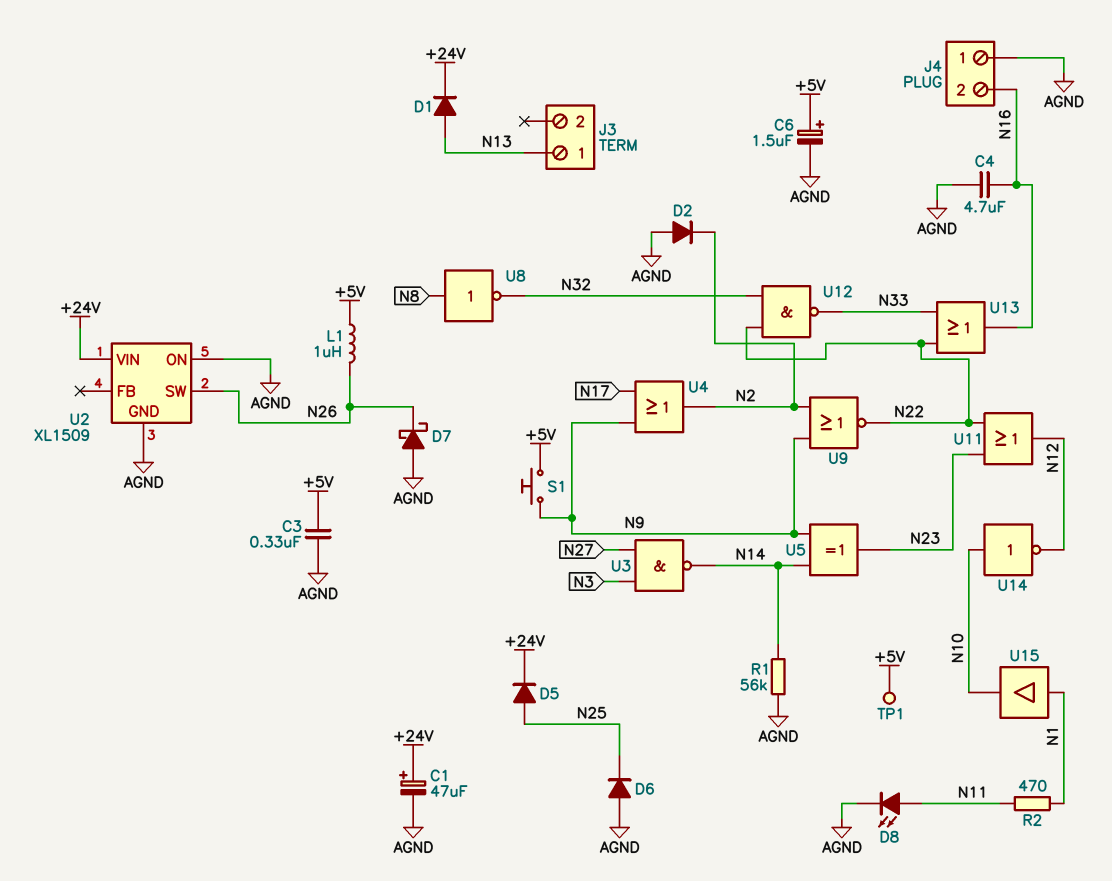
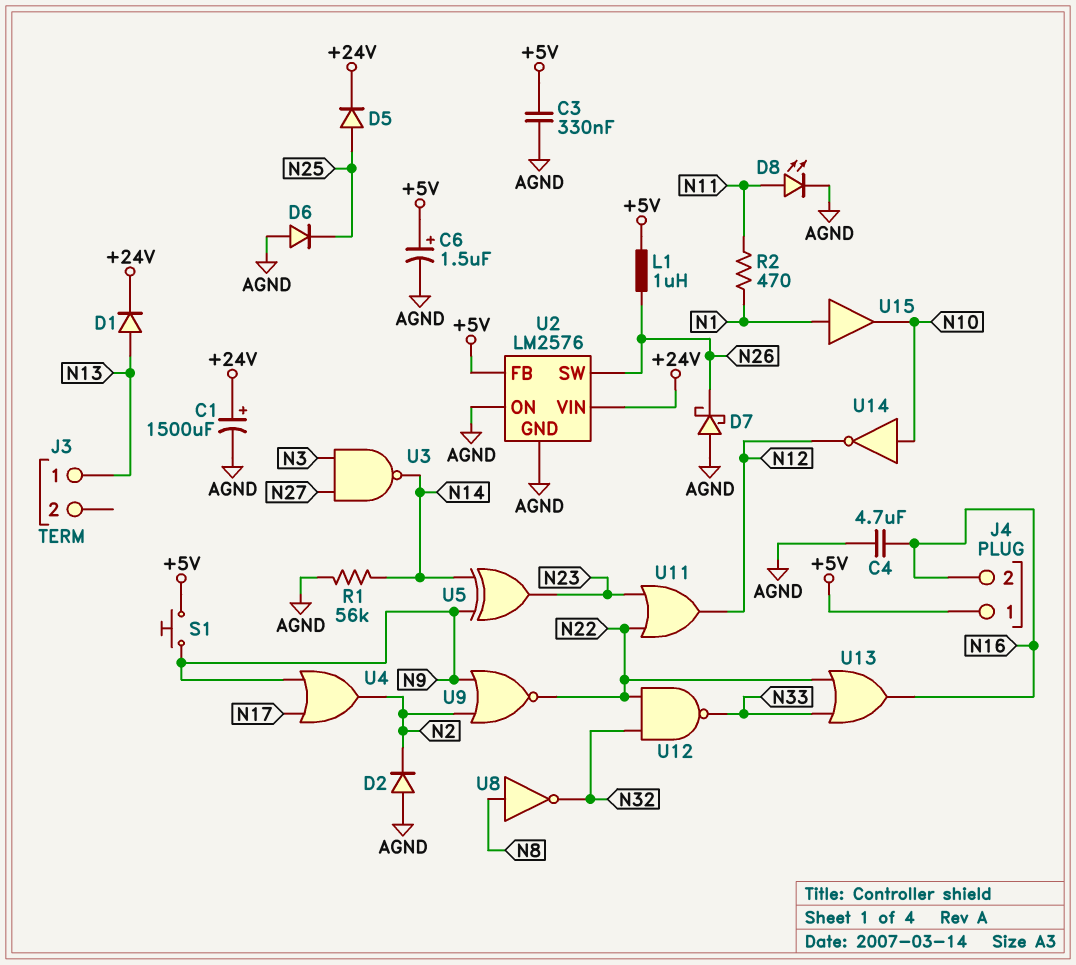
C1: 47uF (plus +24V, minus AGND) -> 1500uF (plus +24V, minus AGND)
J4 pin 1: AGND -> +5V
TP1: test point (+5V) -> none
U2: XL1509 -> LM2576
U2 pin FB: none -> +5V

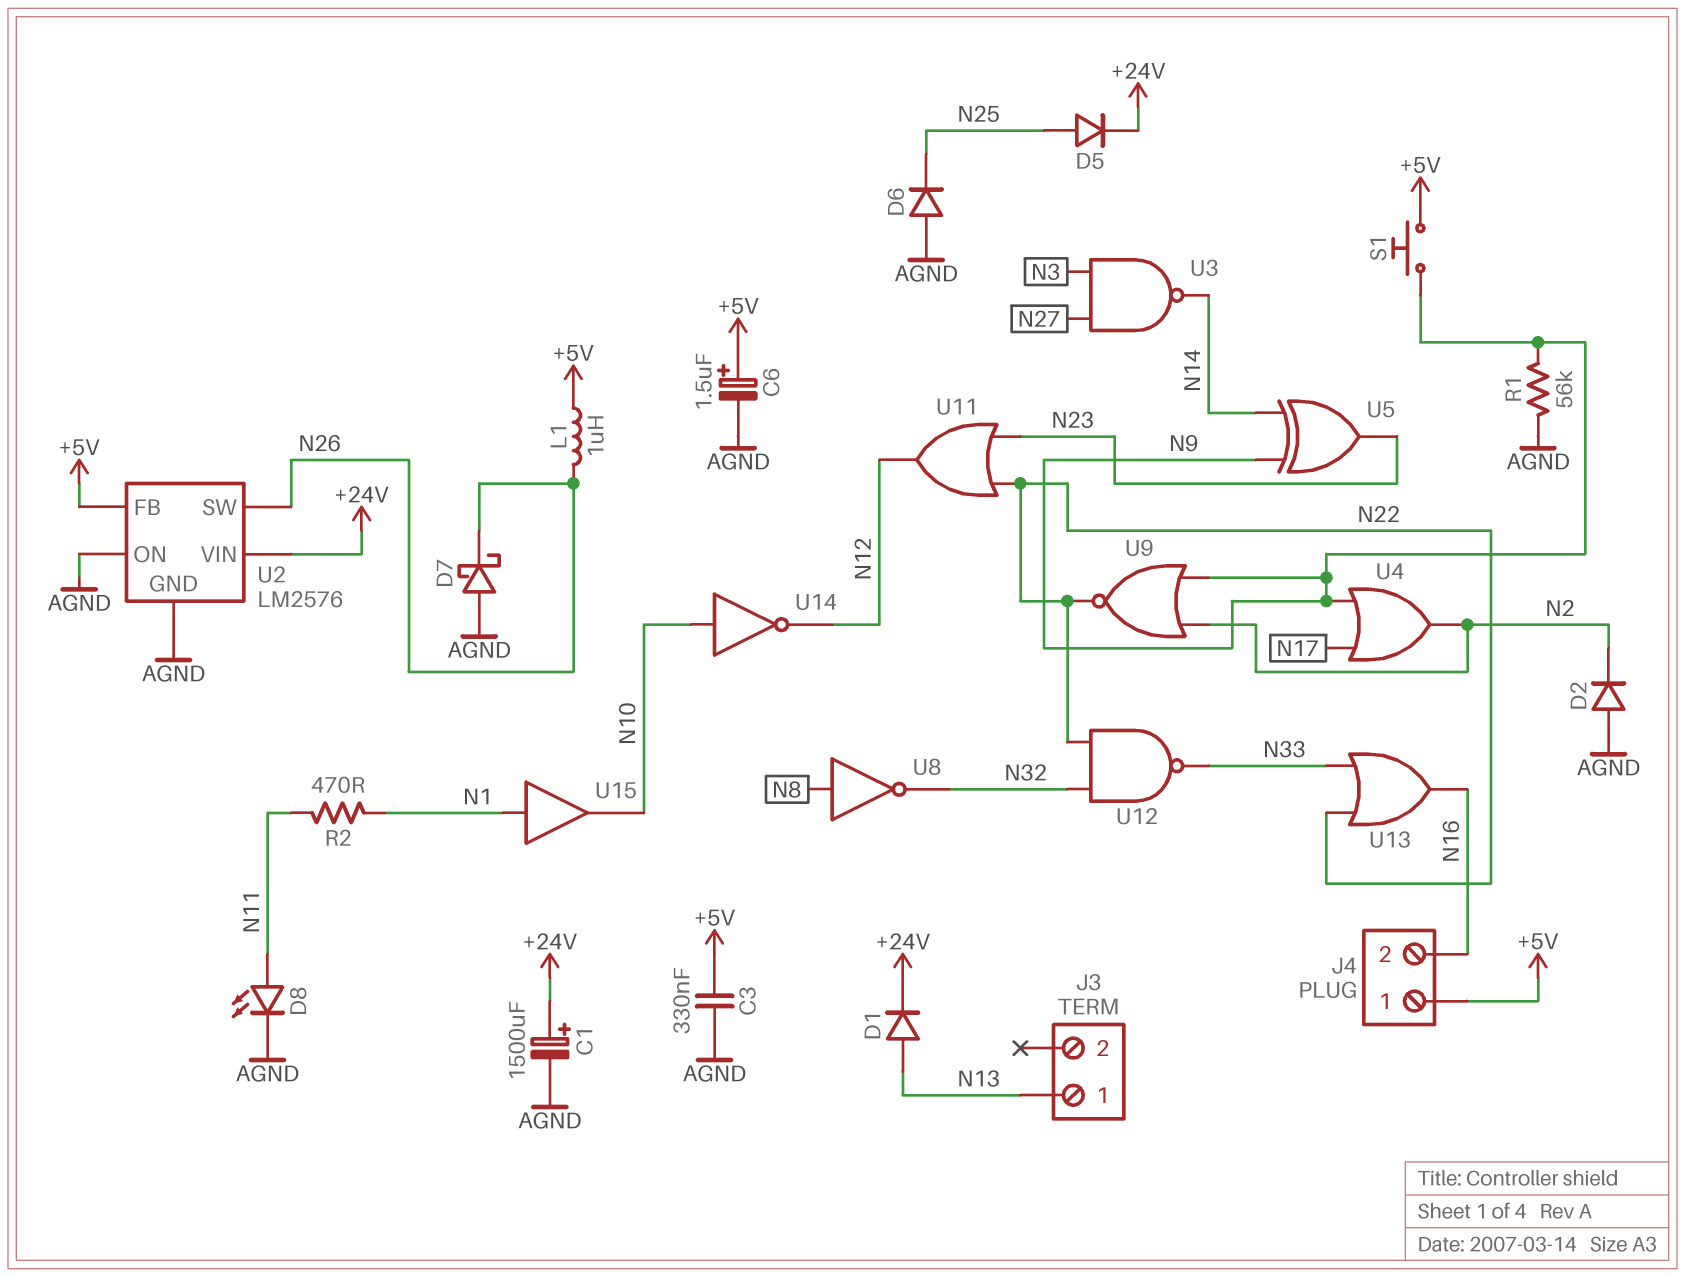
C4: 4.7uF (AGND, N16) -> none
R1: 56k (AGND, N14) -> 56k (AGND, N9)

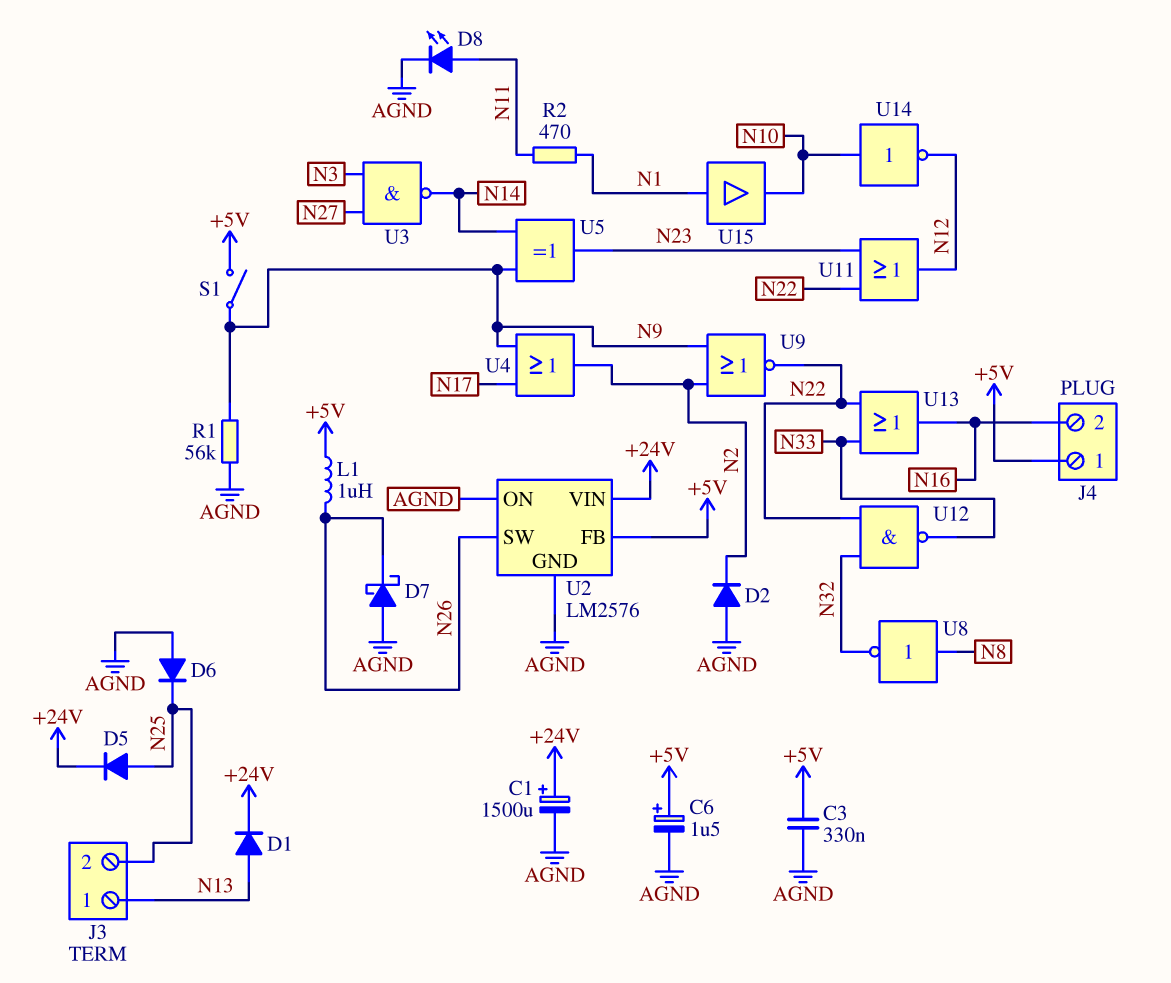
J3 pin 2: none -> N25
S1: button (+5V, N9) -> switch (+5V, N9)

